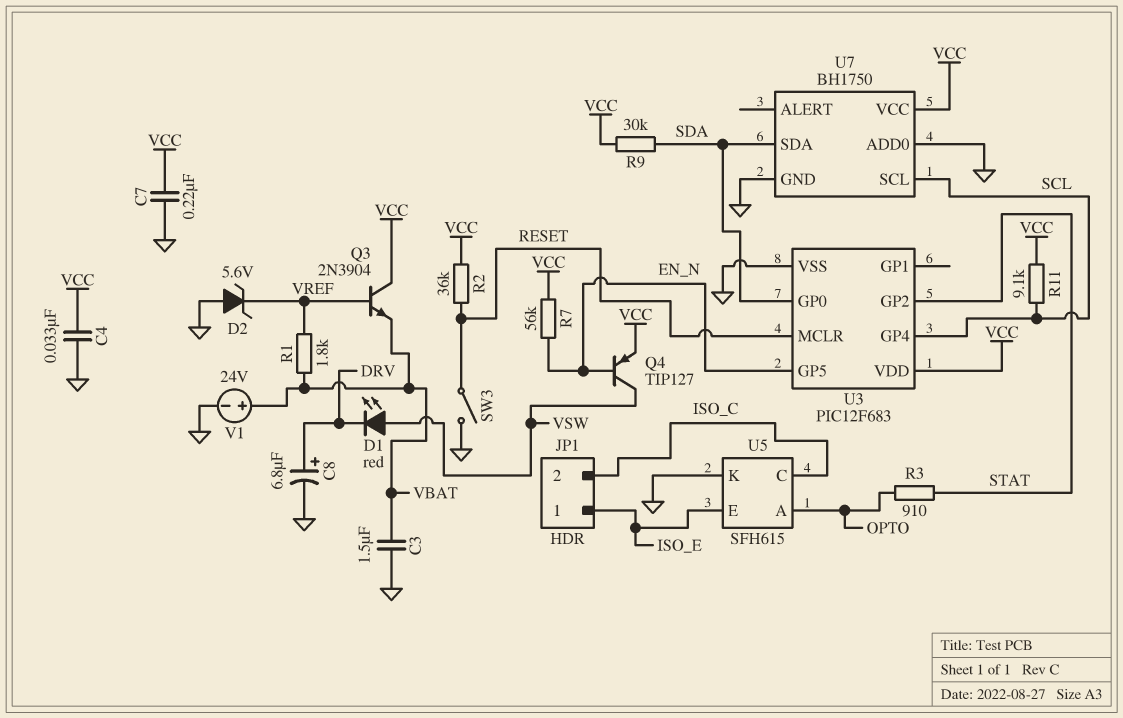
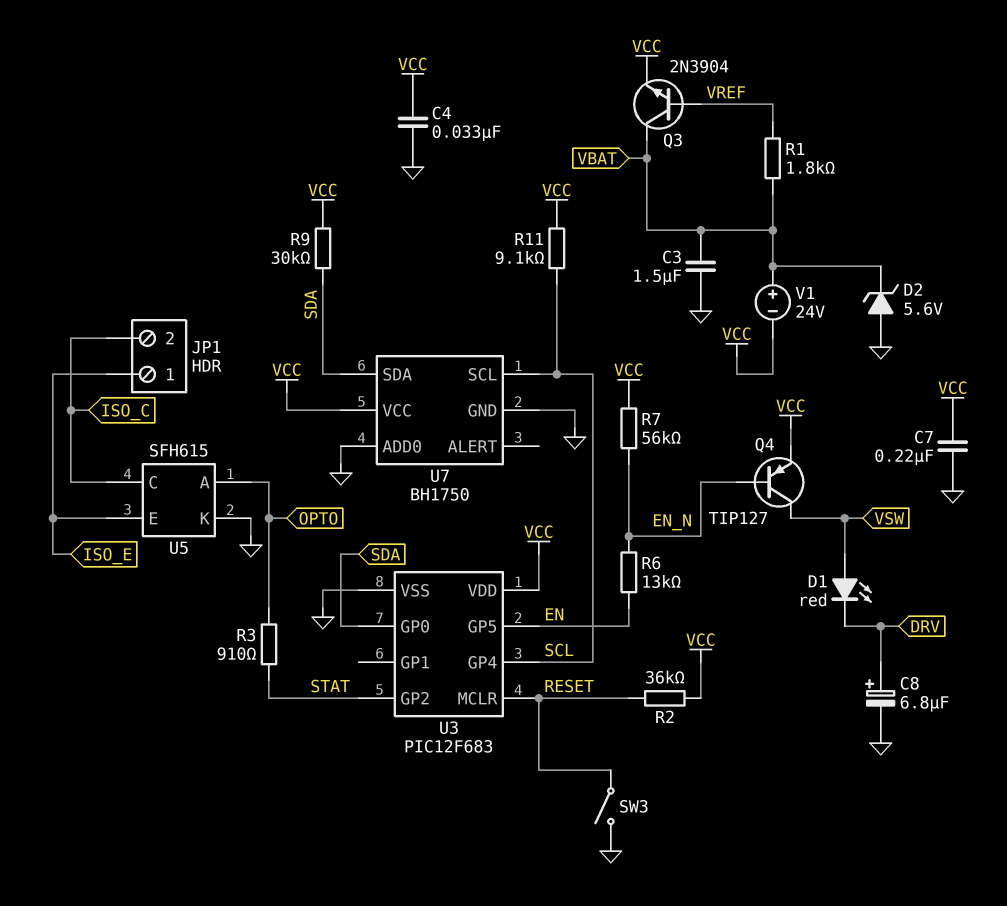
D2: zener 5.6V (A GND, K VREF) -> zener 5.6V (A GND, K VBAT)
Q3: NPN 2N3904 (B VREF, C VCC, E VBAT) -> NPN 2N3904 (B VREF, C VBAT, E VCC)
R6: none -> 13k (EN, EN_N)
U3 pin GP5: EN_N -> EN
V1: 24V (plus VBAT, minus GND) -> 24V (plus VBAT, minus VCC)

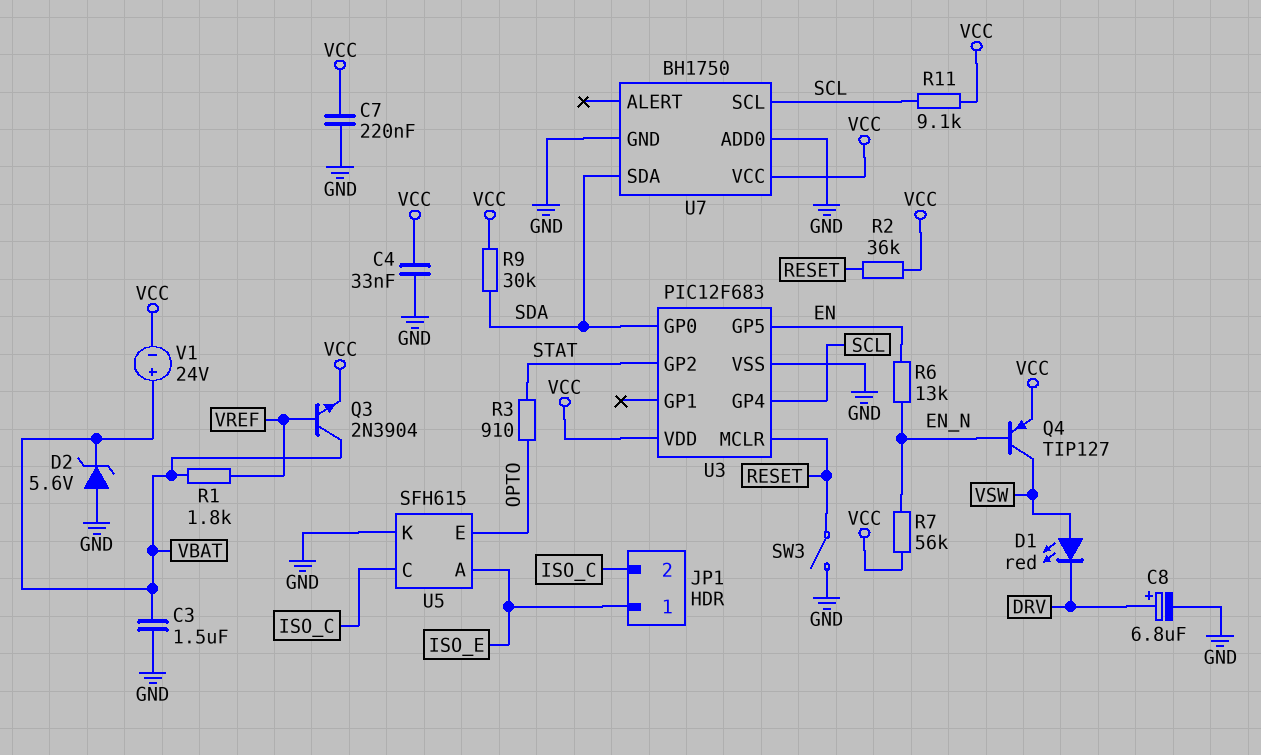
U5 pin A: OPTO -> ISO_E
U5 pin E: ISO_E -> OPTO

